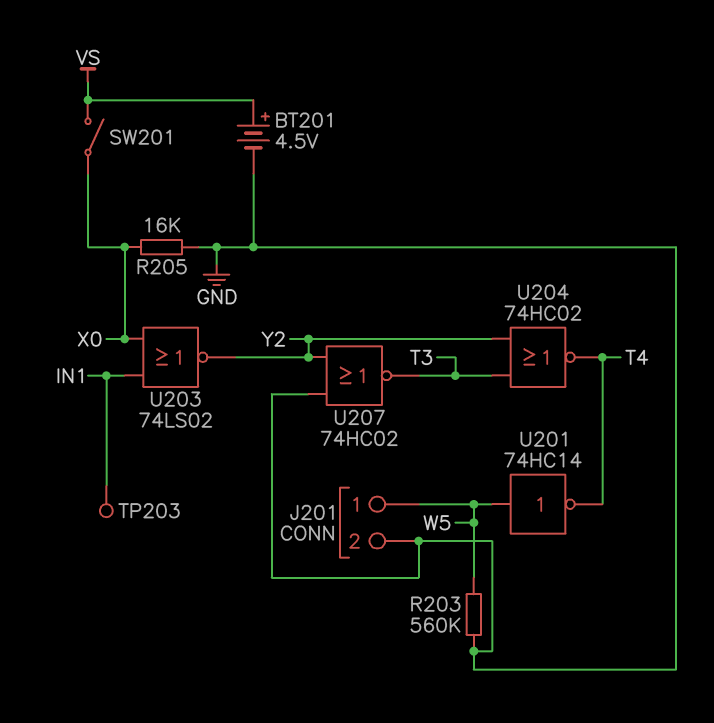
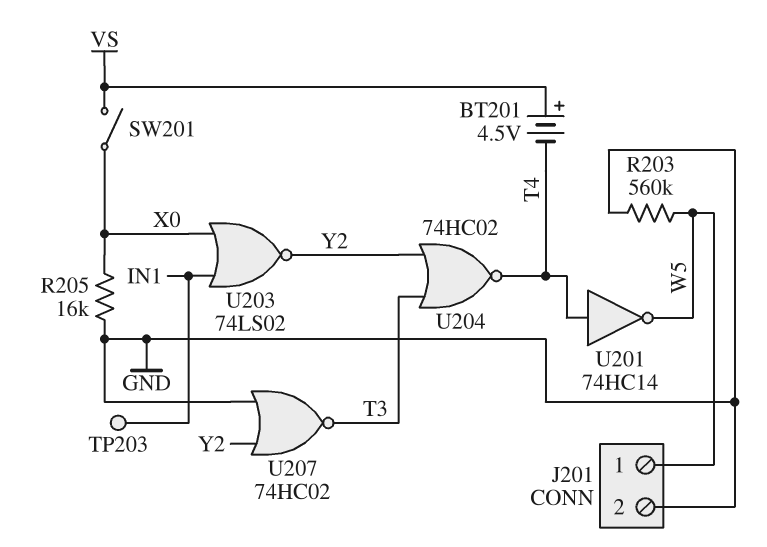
BT201: 4.5V (plus VS, minus GND) -> 4.5V (plus VS, minus T4)
U201: NOT 74HC14 (in W5, out T4) -> NOT 74HC14 (in T4, out W5)

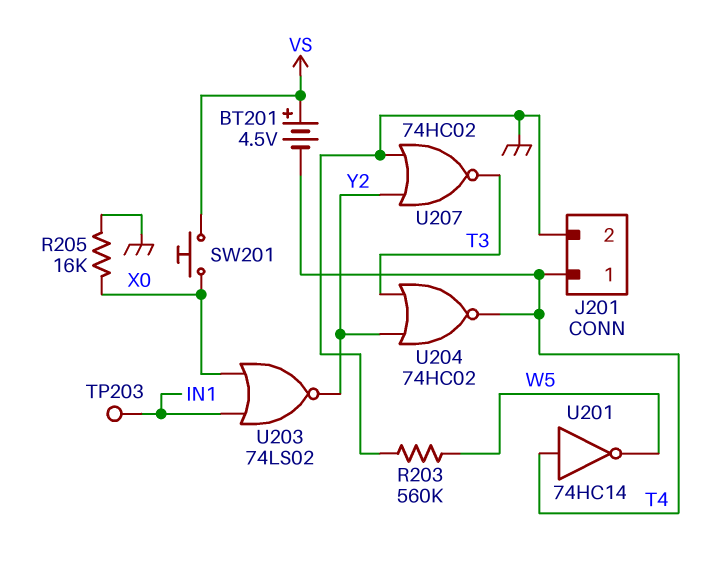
J201 pin 1: W5 -> T4
SW201: switch (VS, X0) -> button (VS, X0)

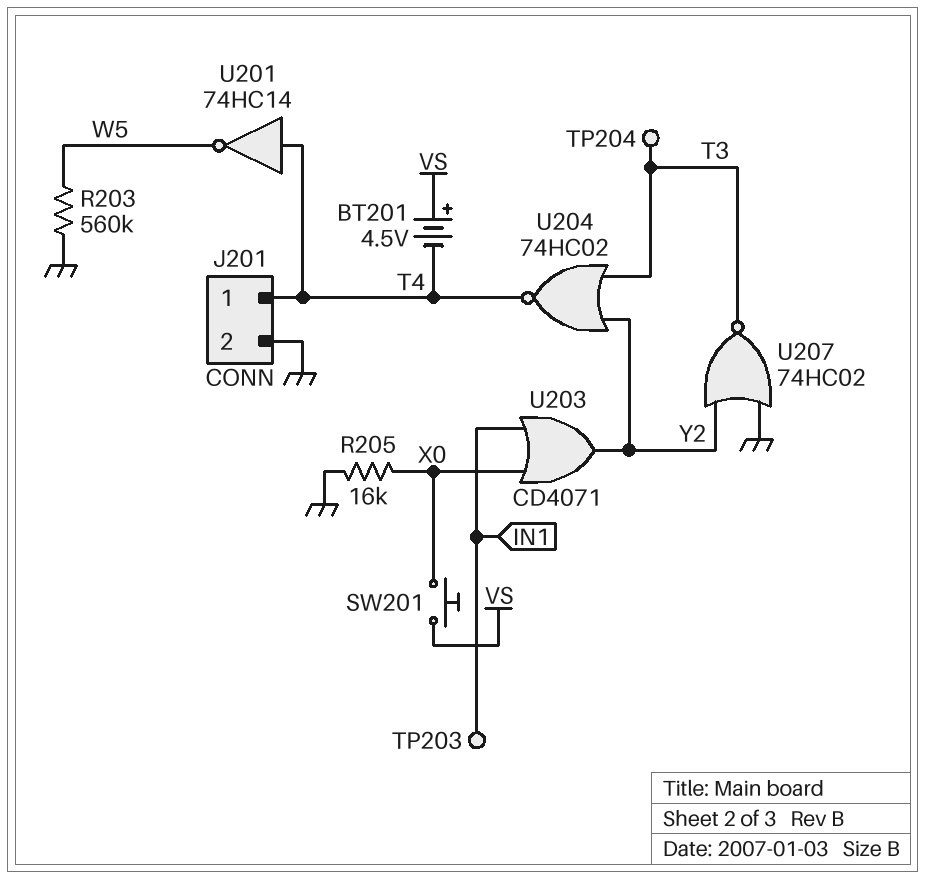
TP204: none -> test point (T3)
U203: NOR 74LS02 (in IN1, in X0, out Y2) -> OR CD4071 (in IN1, in X0, out Y2)

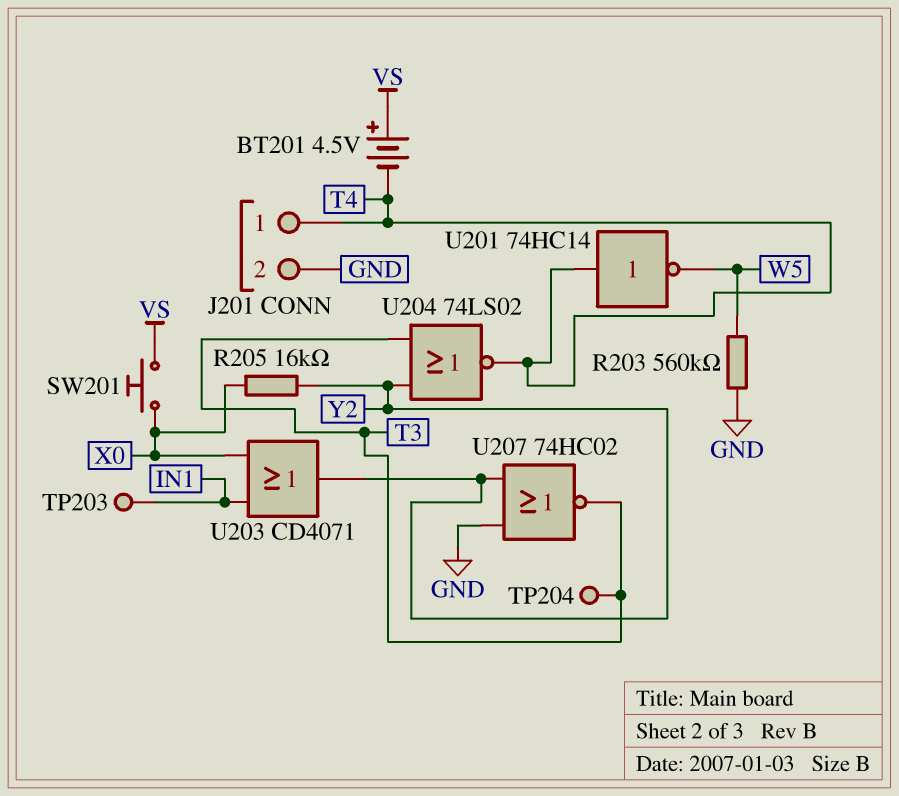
R205: 16k (GND, X0) -> 16k (X0, Y2)
U204: NOR 74HC02 (in T3, in Y2, out T4) -> NOR 74LS02 (in T3, in Y2, out T4)

